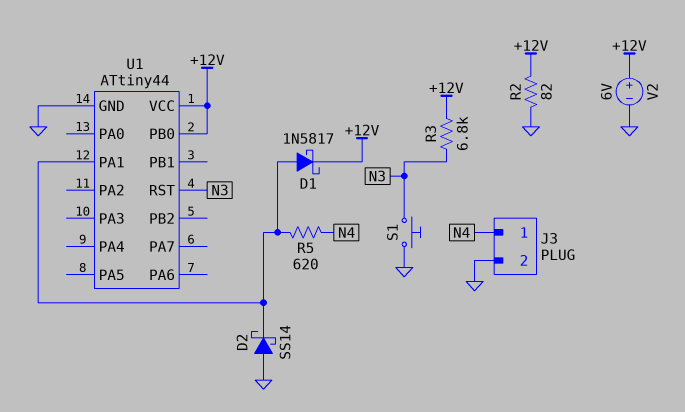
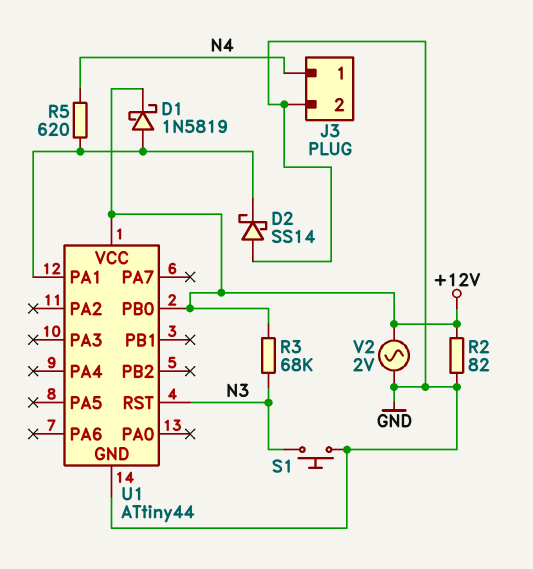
D1: schottky 1N5817 (A U1/PA1, K +12V) -> schottky 1N5819 (A U1/PA1, K +12V)
R3: 6.8k (+12V, N3) -> 68k (+12V, N3)
V2: 6V (plus +12V, minus GND) -> AC 2V (+12V, GND)

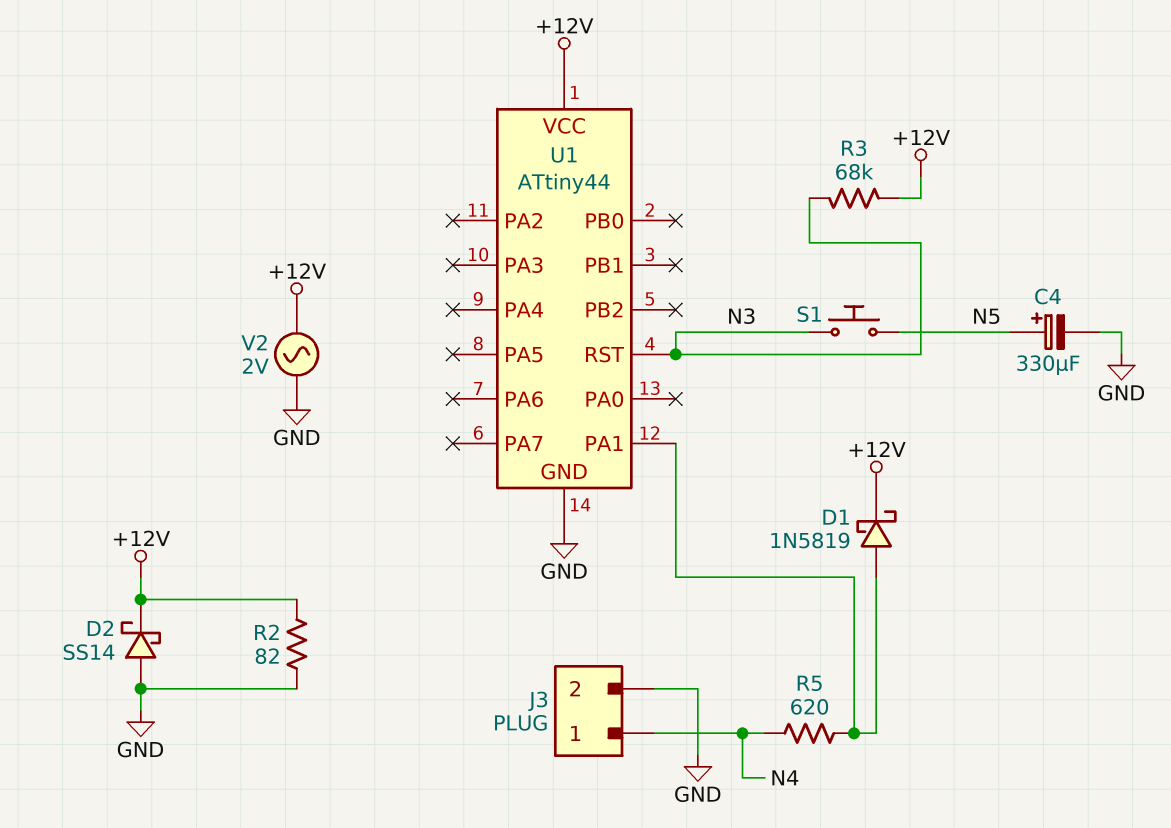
C4: none -> 330uF (plus N5, minus GND)
D2: schottky SS14 (A GND, K U1/PA1) -> schottky SS14 (A GND, K +12V)
S1: button (GND, N3) -> button (N3, N5)
U1 pin PB0: +12V -> none

